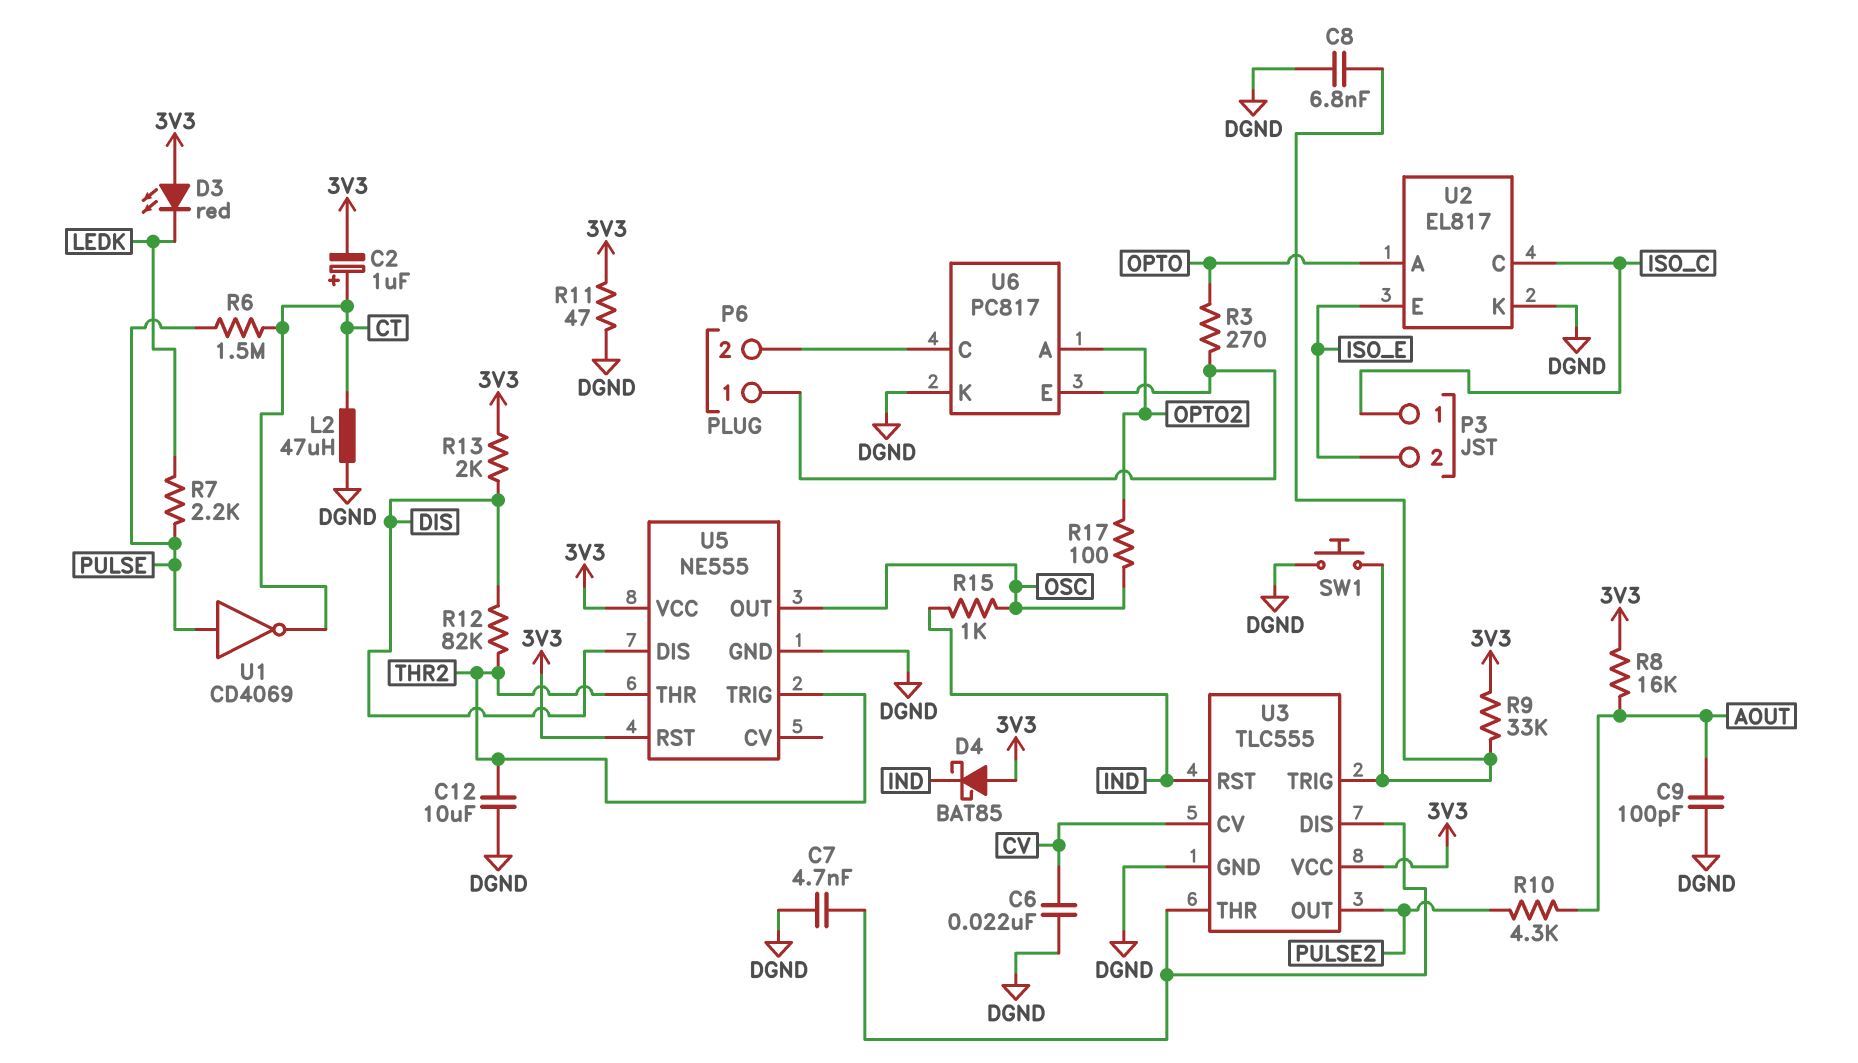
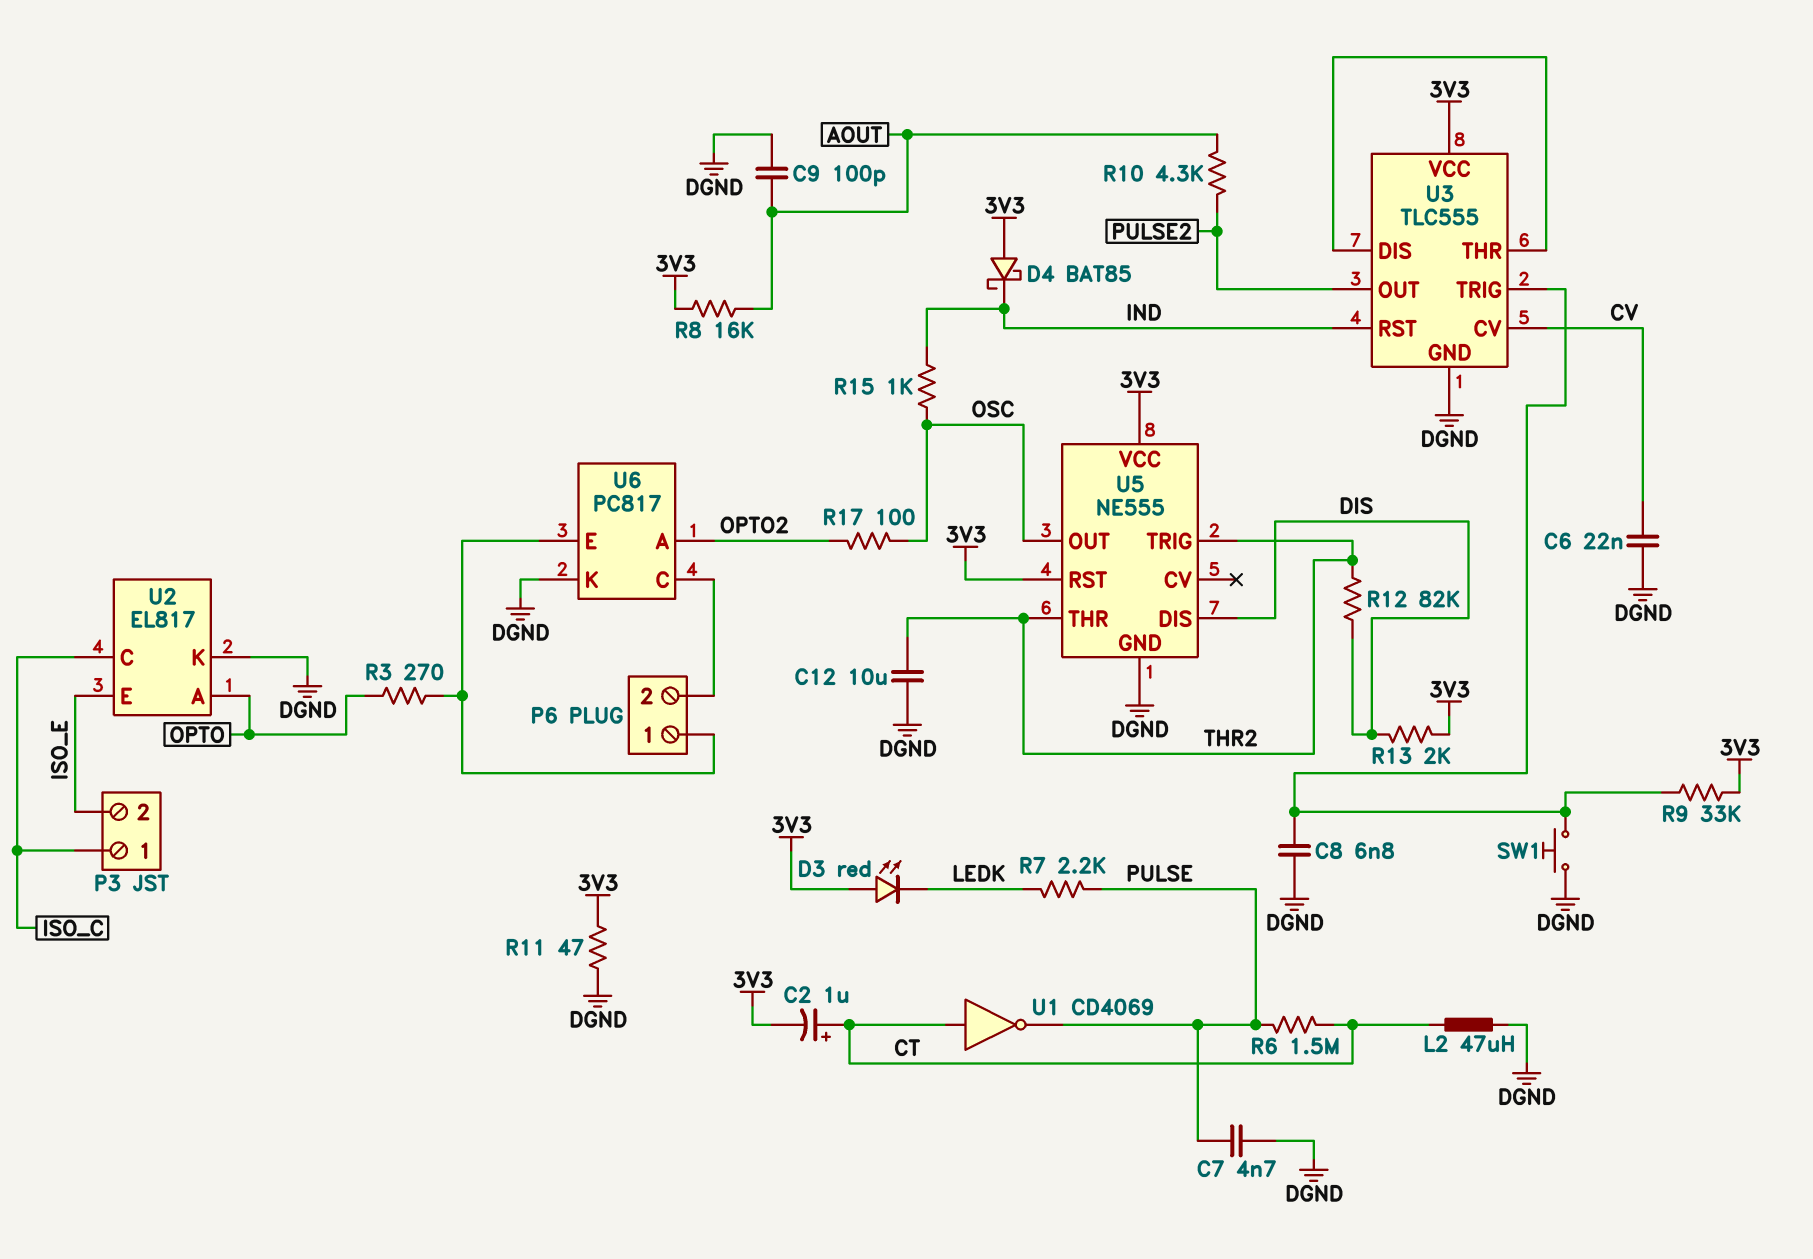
C7: 4.7nF (DGND, U3/DIS) -> 4.7nF (DGND, PULSE)
U1: NOT CD4069 (in PULSE, out CT) -> NOT CD4069 (in CT, out PULSE)

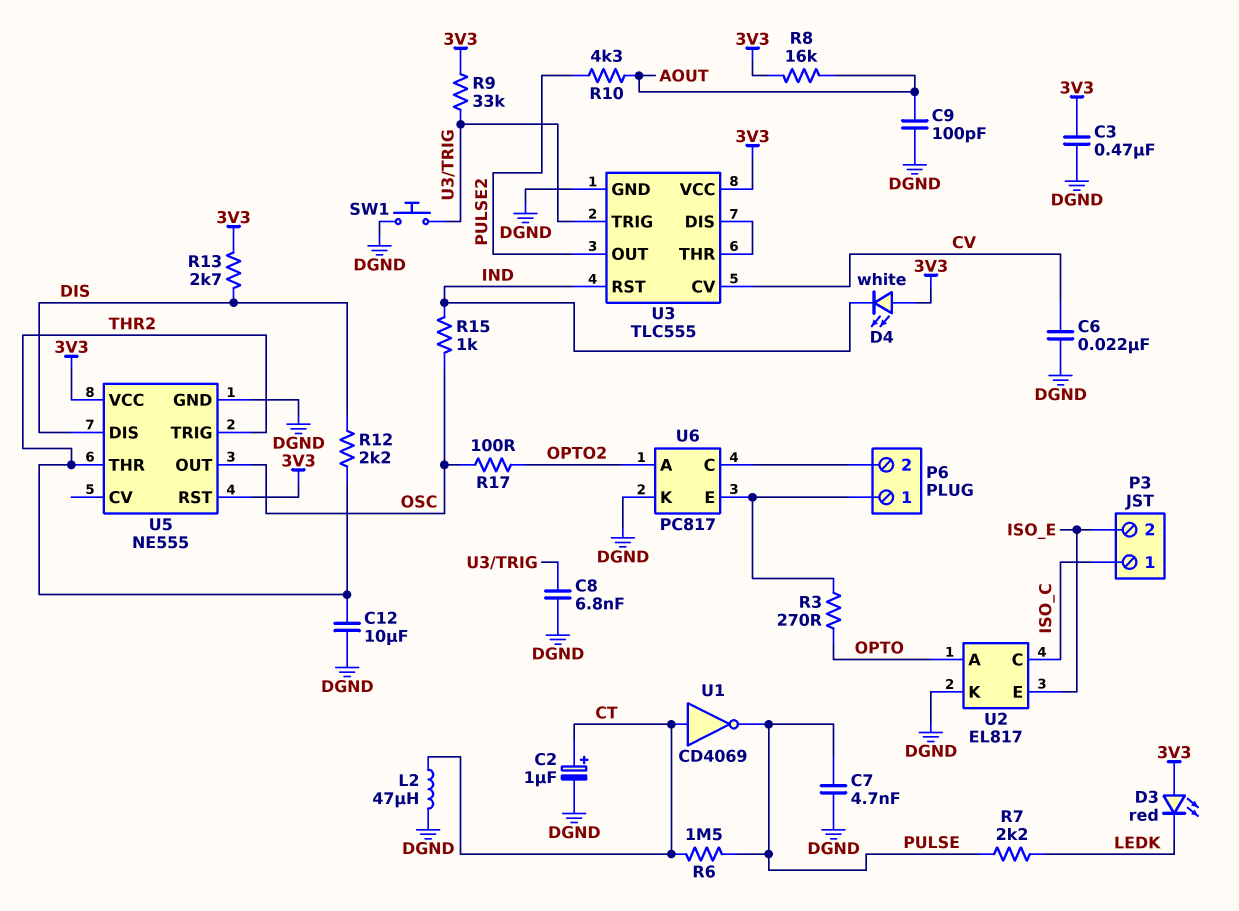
C2: 1uF (plus CT, minus 3V3) -> 1uF (plus CT, minus DGND)
C3: none -> 470nF (3V3, DGND)
D4: schottky BAT85 (A 3V3, K IND) -> LED white (A 3V3, K IND)
R11: 47 (3V3, DGND) -> none
R12: 82k (DIS, THR2) -> 2.2k (DIS, THR2)
R13: 2k (3V3, DIS) -> 2.7k (3V3, DIS)

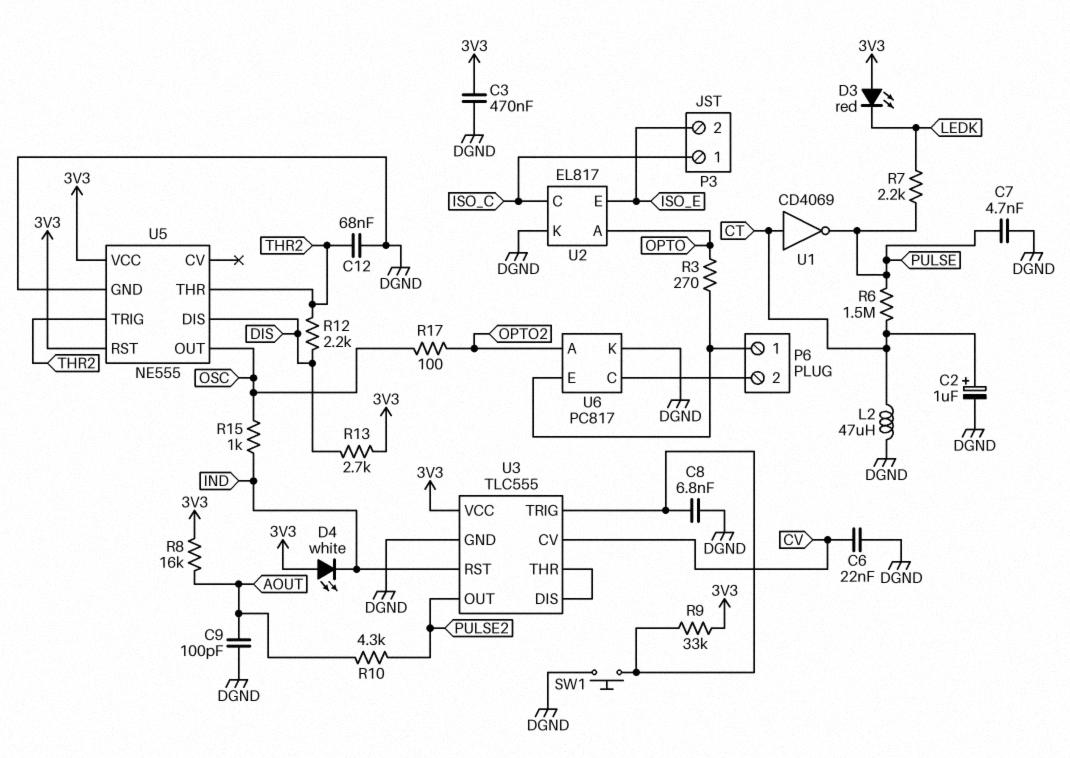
C12: 10uF (DGND, THR2) -> 68nF (DGND, THR2)

